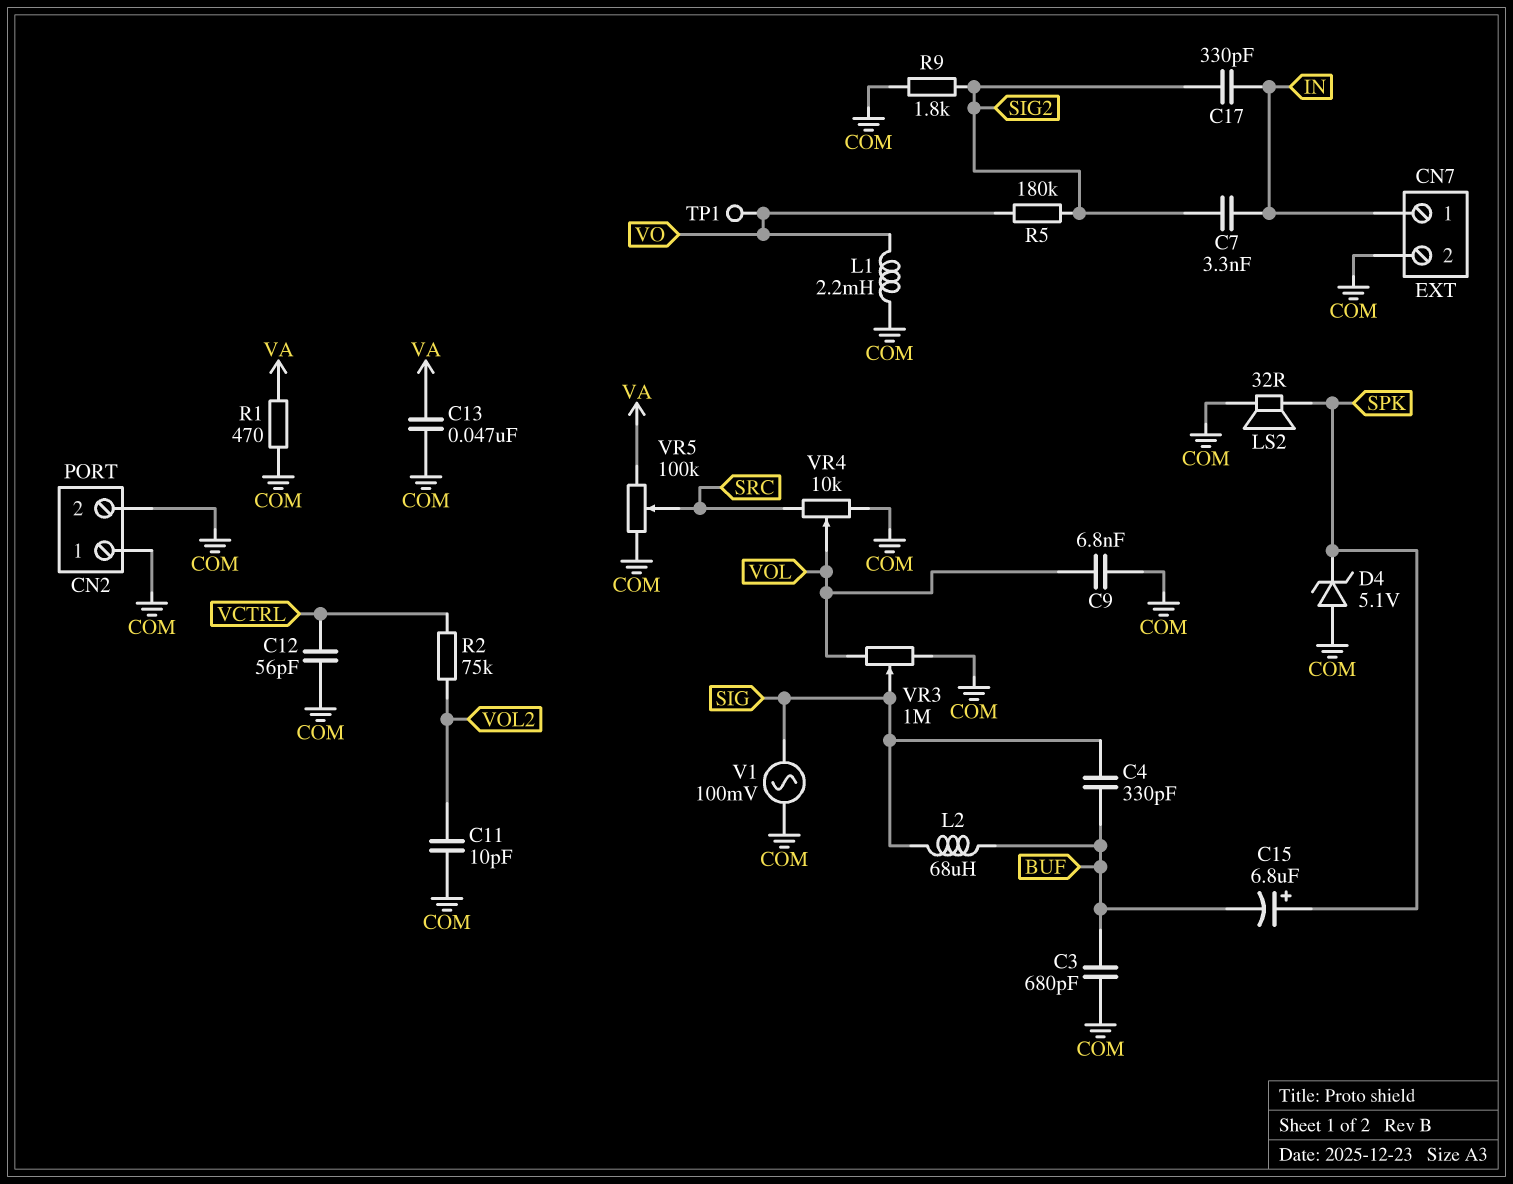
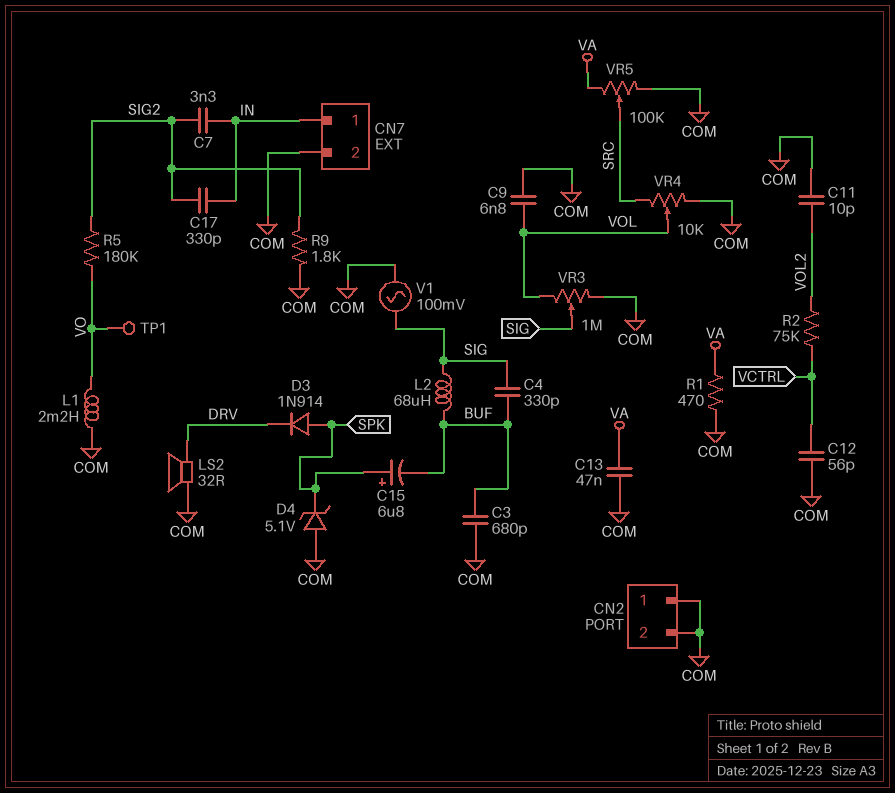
D3: none -> diode 1N914 (A SPK, K DRV)
LS2: speaker 32R (COM, SPK) -> speaker 32R (COM, DRV)

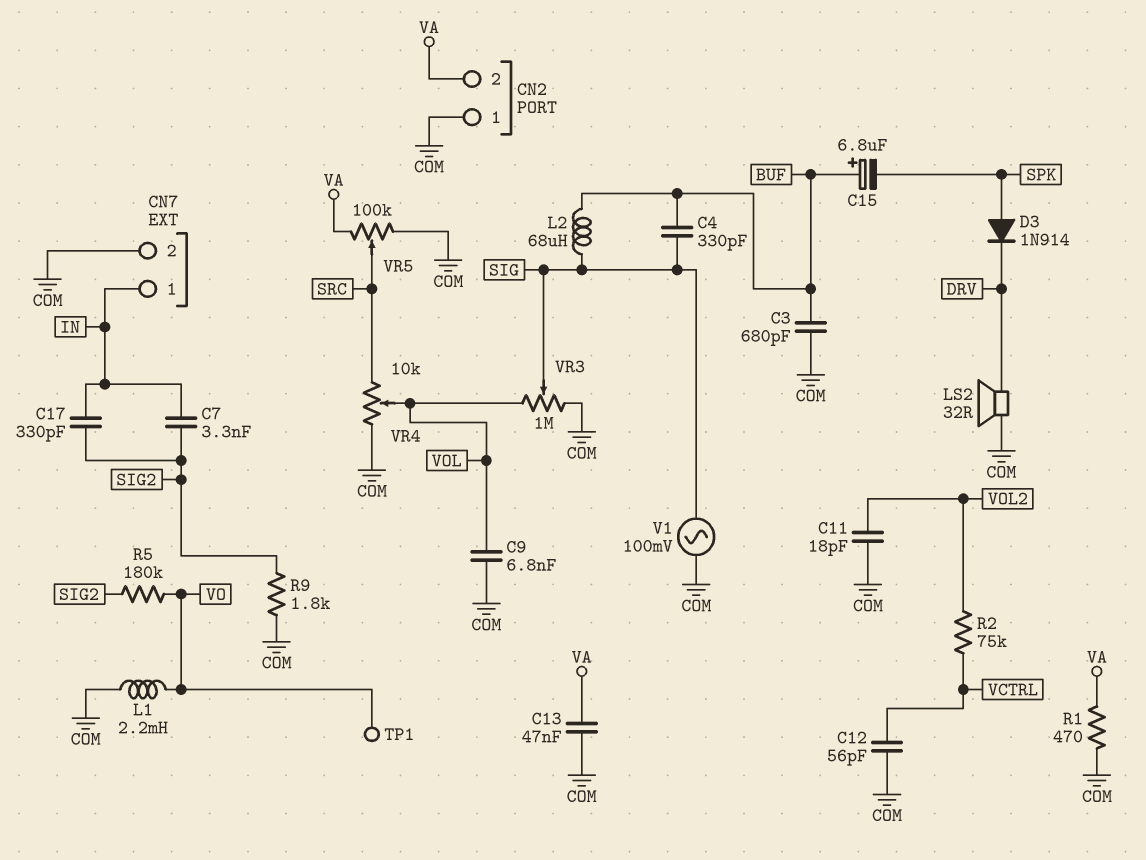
C11: 10pF (COM, VOL2) -> 18pF (COM, VOL2)
C15: 6.8uF (plus SPK, minus BUF) -> 6.8uF (plus BUF, minus SPK)
CN2 pin 2: COM -> VA
D4: zener 5.1V (A COM, K SPK) -> none

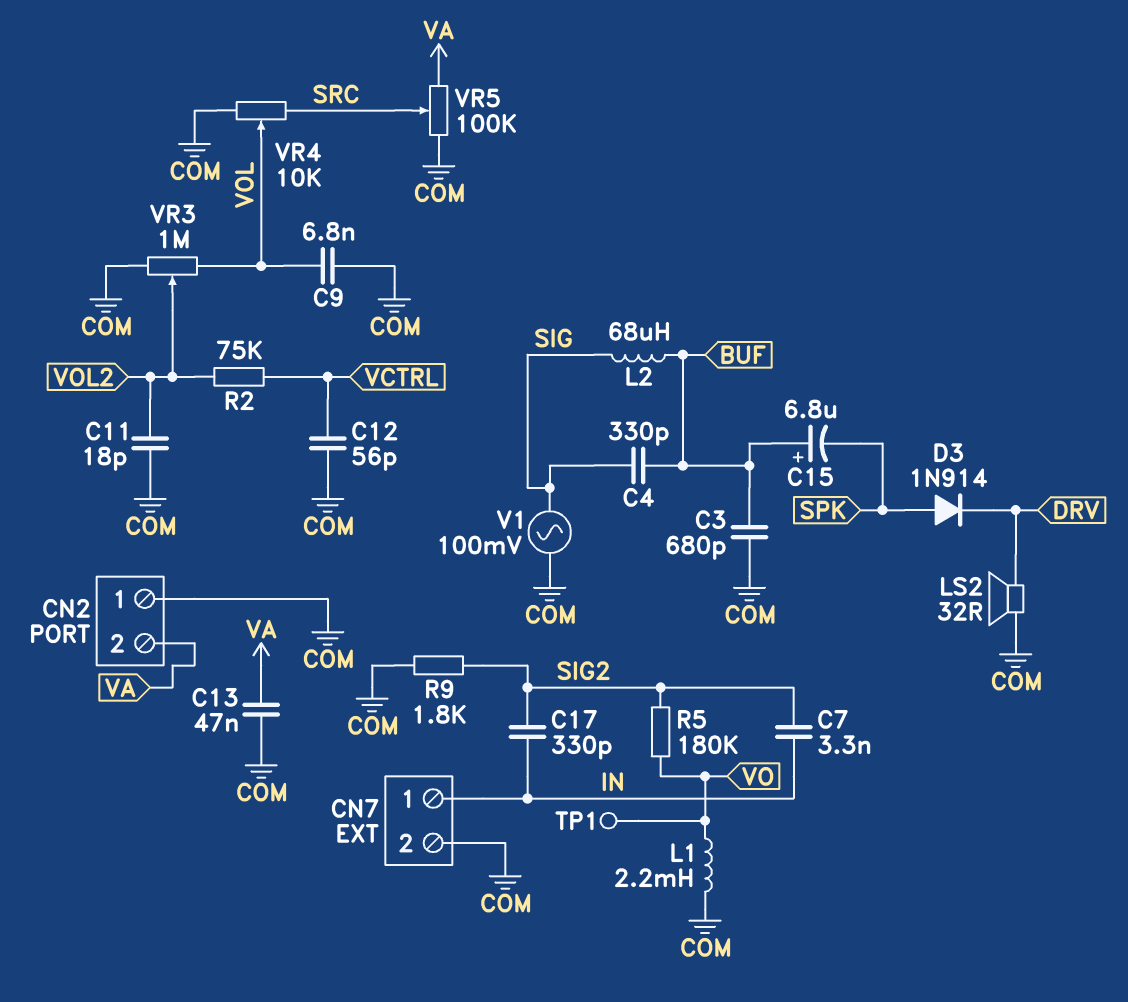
R1: 470 (COM, VA) -> none
VR3: 1M (COM, VOL, wiper SIG) -> 1M (COM, VOL, wiper VOL2)

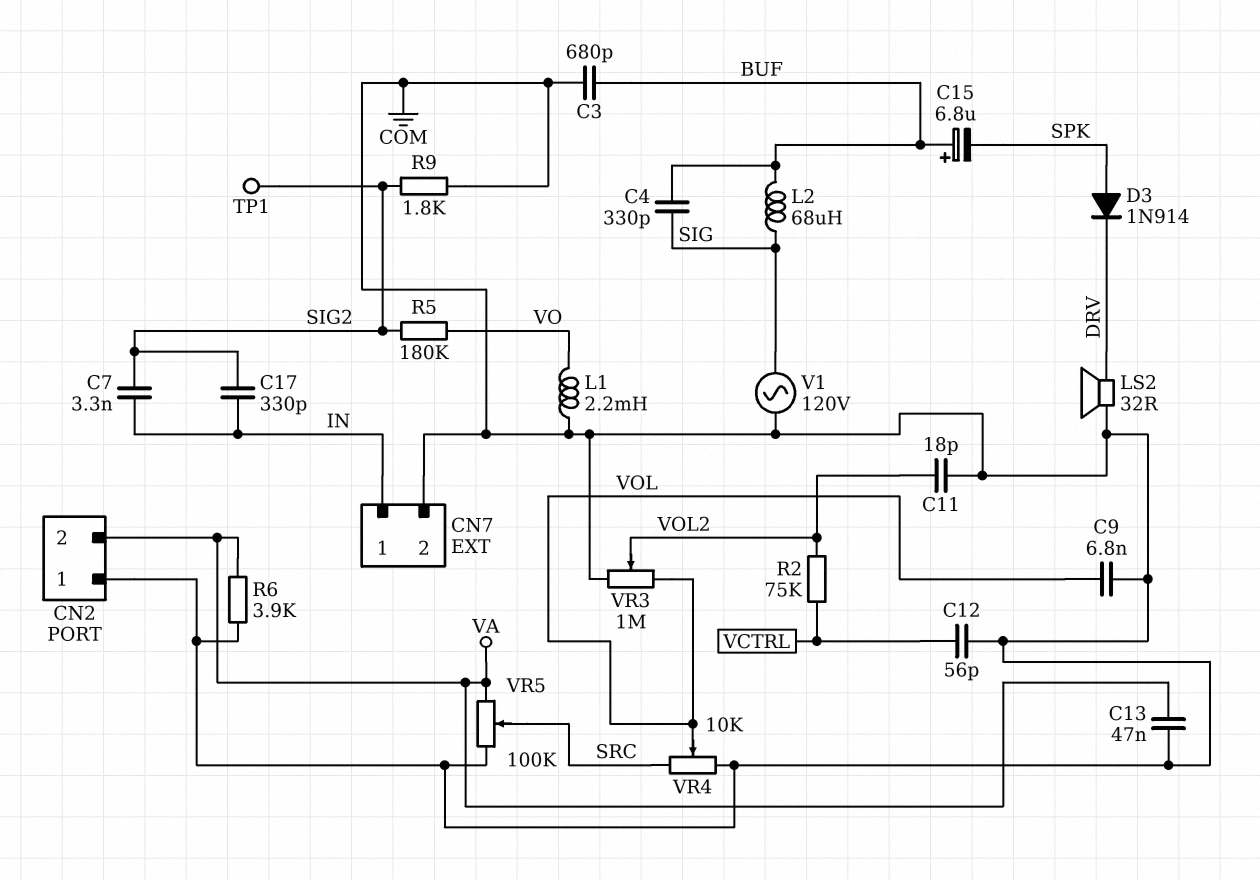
R6: none -> 3.9k (COM, VA)
TP1: test point (VO) -> test point (SIG2)
V1: AC 100mV (COM, SIG) -> AC 120V (COM, SIG)

